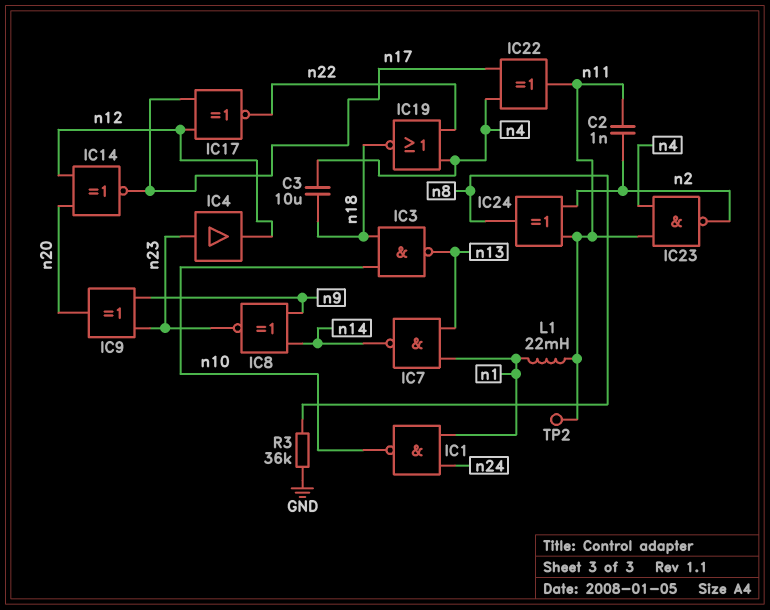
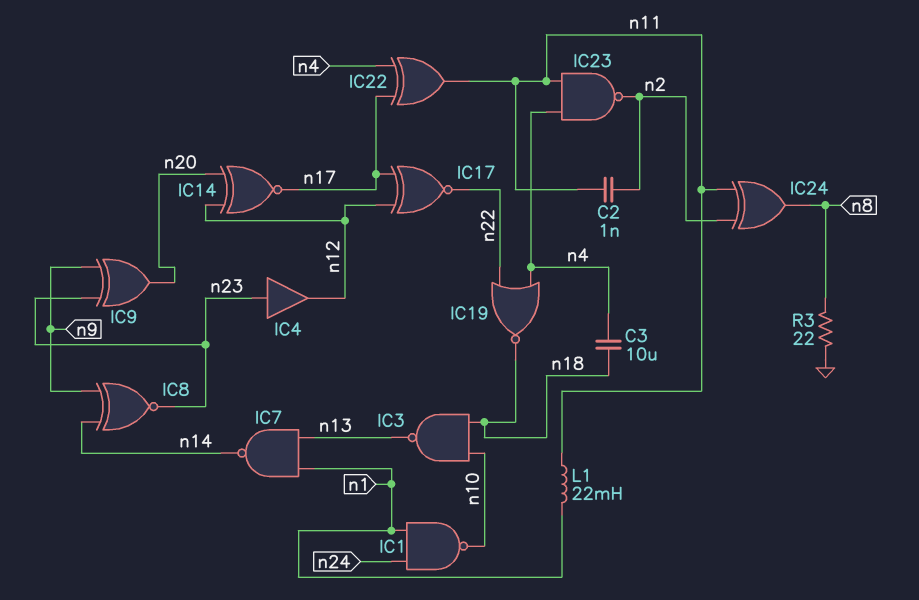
R3: 36k (GND, n8) -> 22 (GND, n8)
TP2: test point (n11) -> none

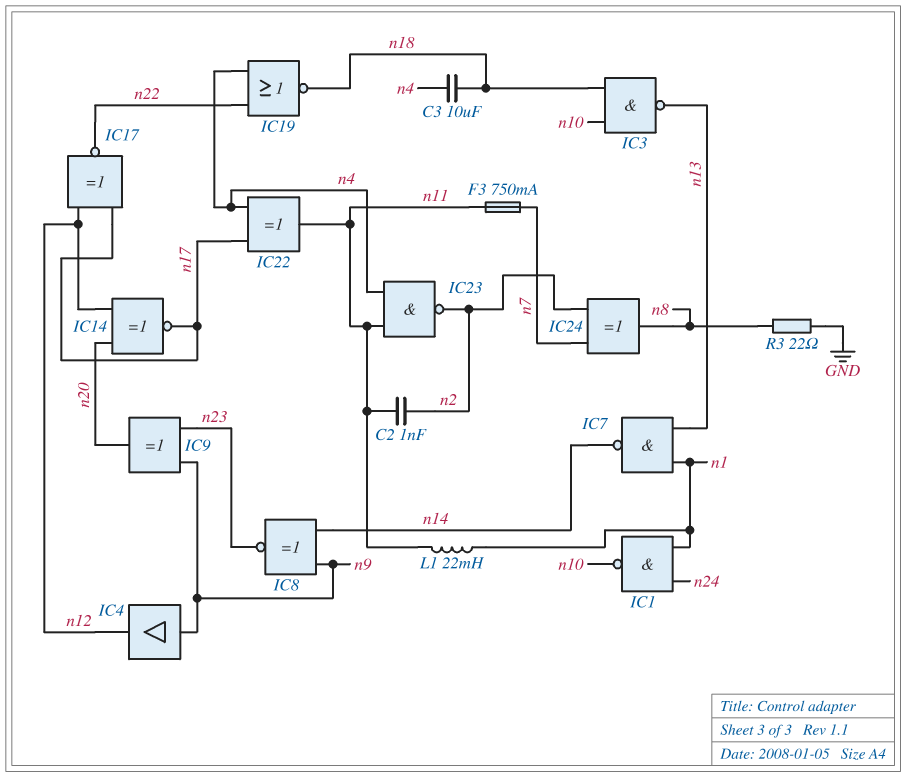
F3: none -> 750mA (n7, n11)
IC4: buffer (in n23, out n12) -> buffer (in n9, out n12)
IC24: XOR (in n2, in n11, out n8) -> XOR (in n2, in n7, out n8)

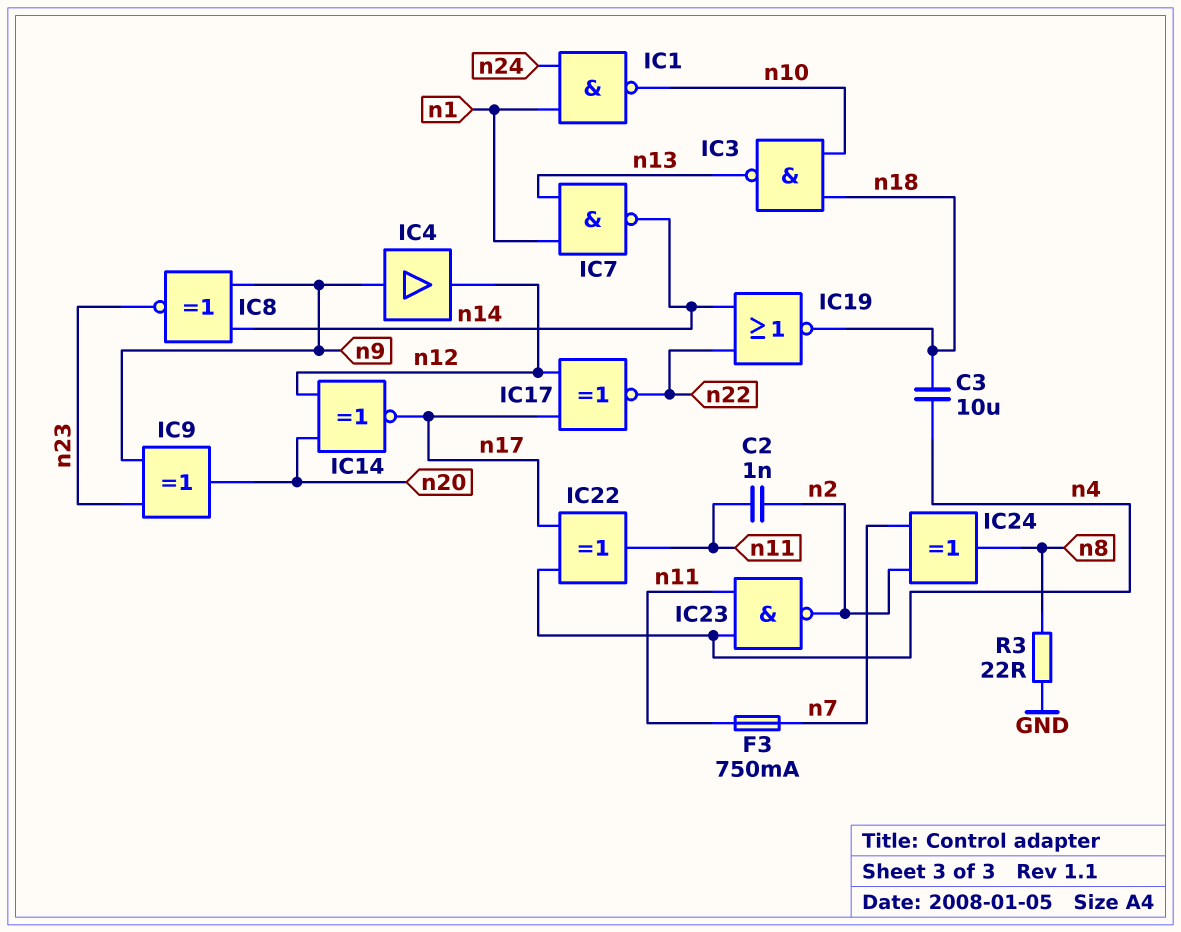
IC19: NOR (in n4, in n22, out n18) -> NOR (in n14, in n22, out n18)
L1: 22mH (n1, n11) -> none

